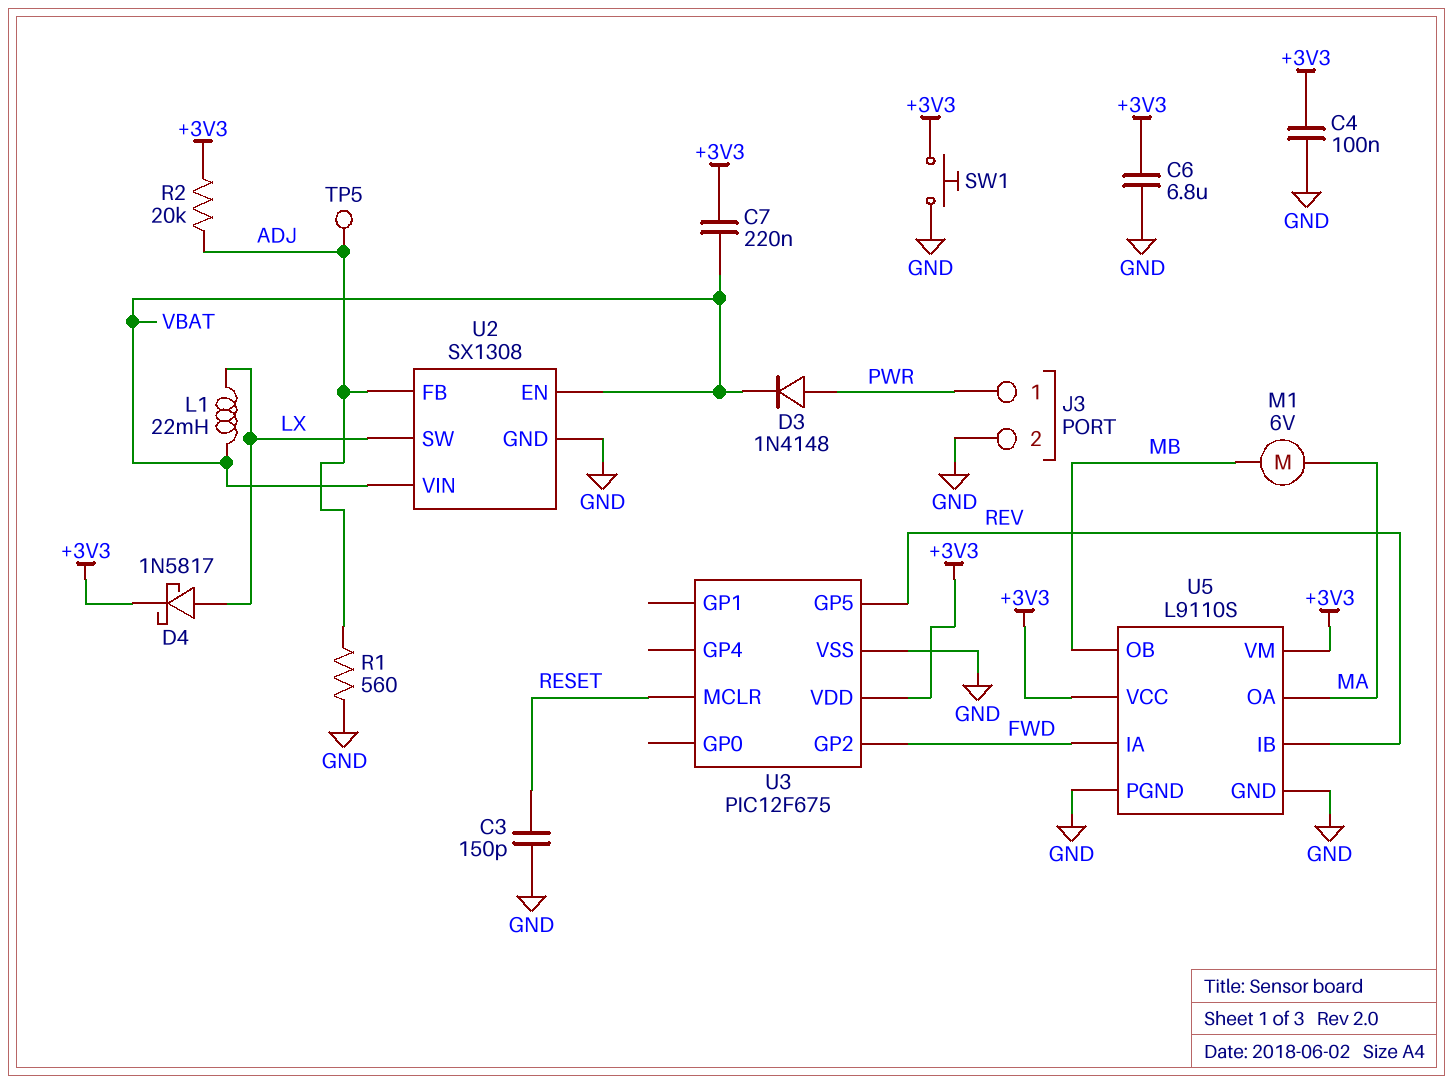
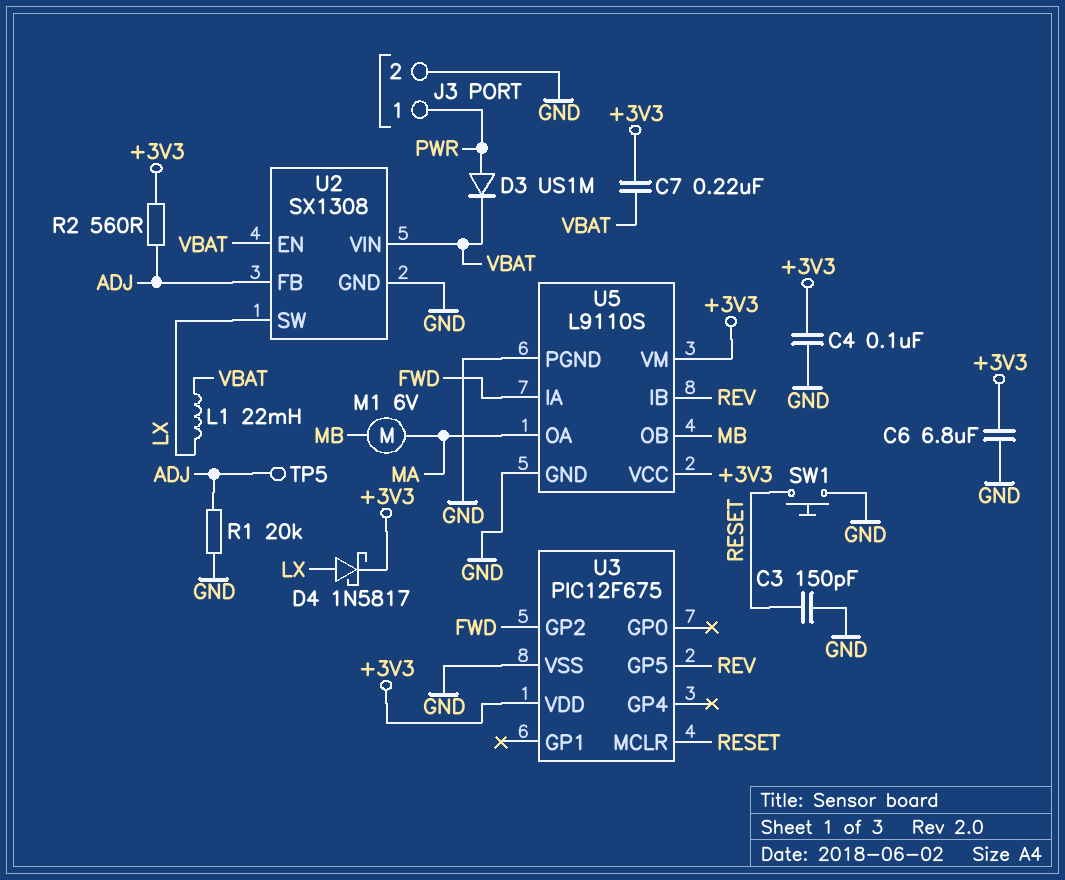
D3: diode 1N4148 (A PWR, K VBAT) -> diode US1M (A PWR, K VBAT)
R1: 560 (ADJ, GND) -> 20k (ADJ, GND)
R2: 20k (+3V3, ADJ) -> 560 (+3V3, ADJ)
SW1: button (+3V3, GND) -> button (GND, RESET)

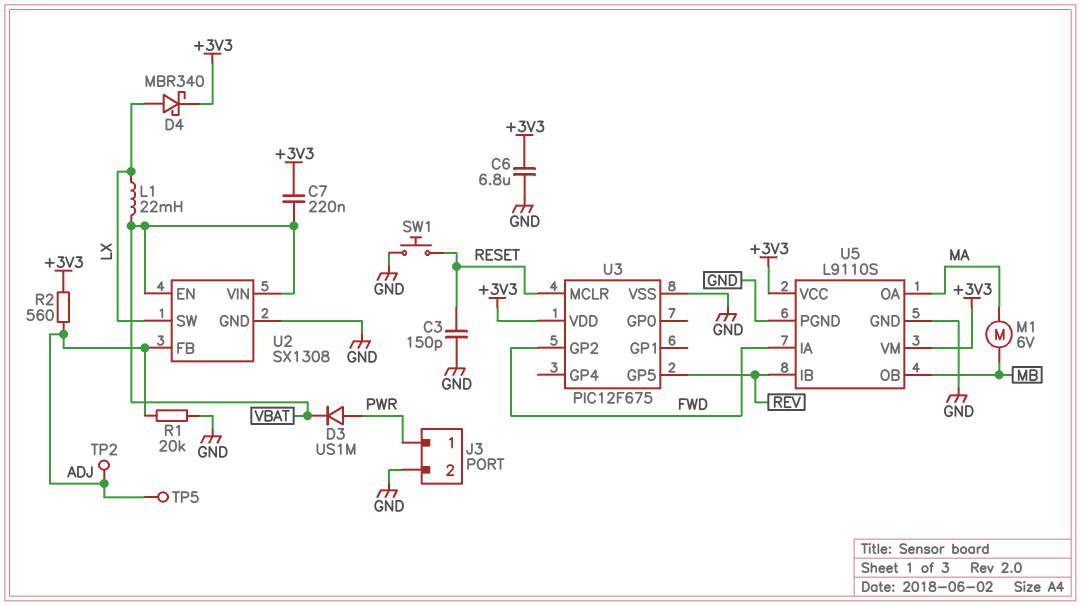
C4: 100nF (+3V3, GND) -> none
D4: schottky 1N5817 (A LX, K +3V3) -> schottky MBR340 (A LX, K +3V3)
TP2: none -> test point (ADJ)

